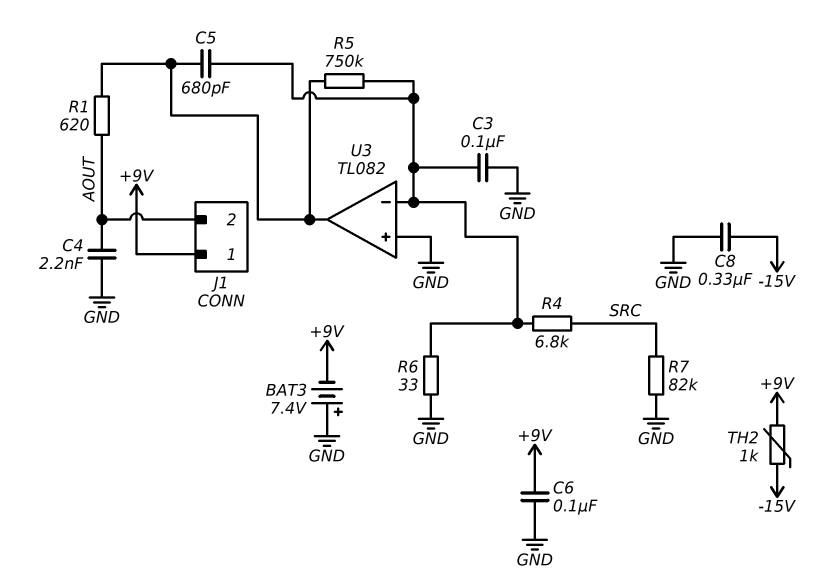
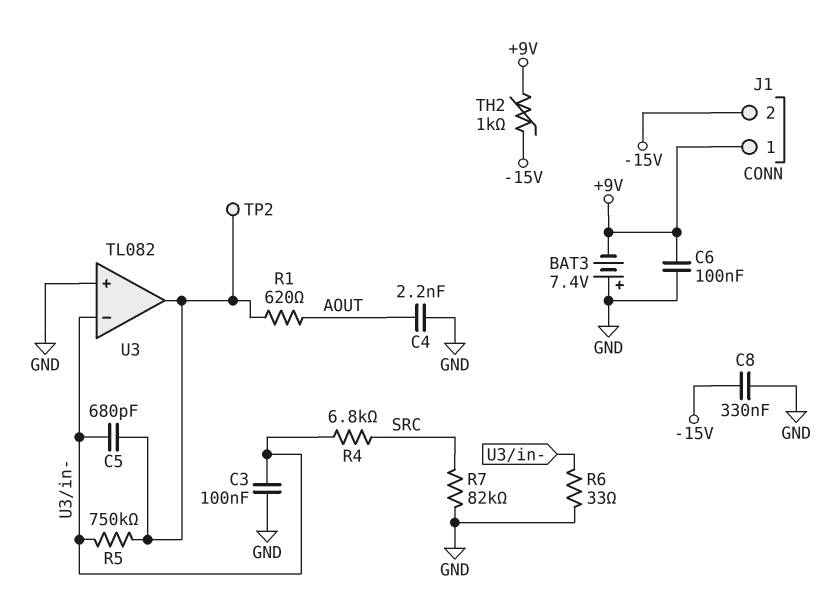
J1 pin 2: AOUT -> -15V
TP2: none -> test point (U3/out)

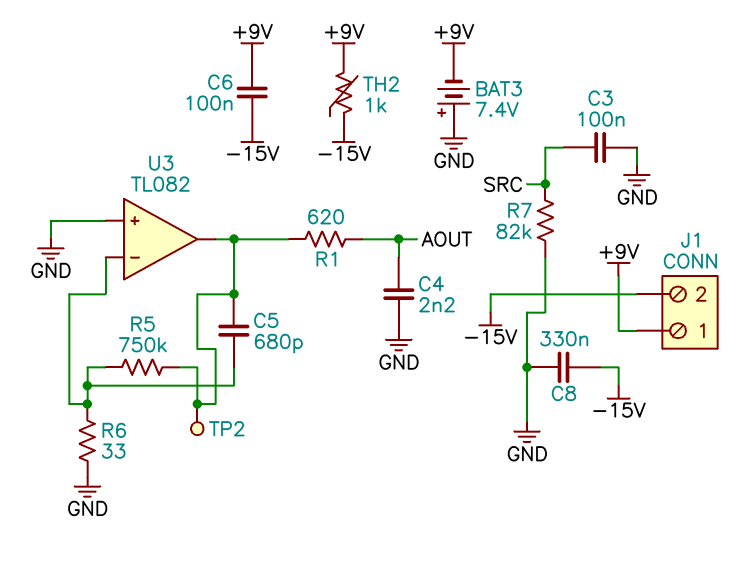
C3: 100nF (GND, U3/in-) -> 100nF (GND, SRC)
C6: 100nF (+9V, GND) -> 100nF (+9V, -15V)
R4: 6.8k (SRC, U3/in-) -> none

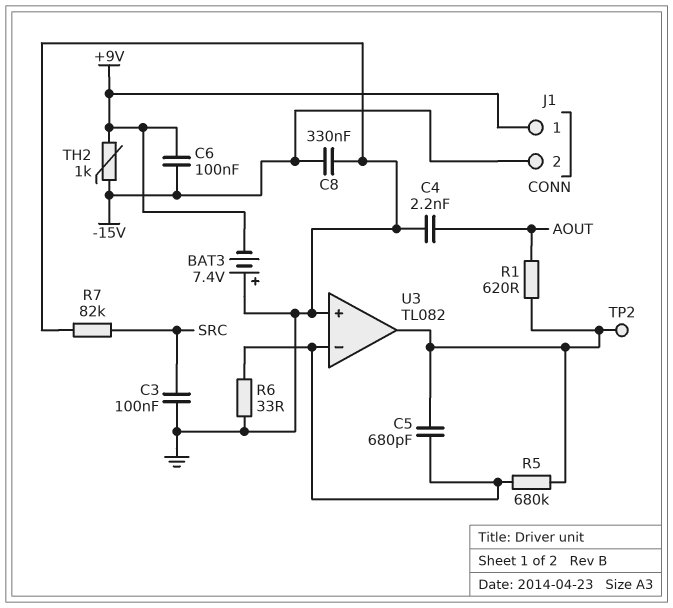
R5: 750k (U3/in-, U3/out) -> 680k (U3/in-, U3/out)

